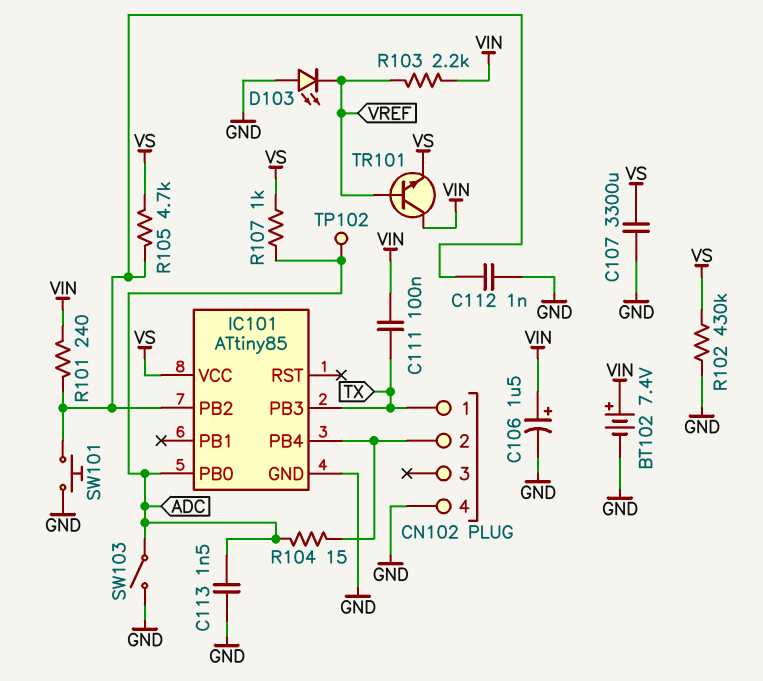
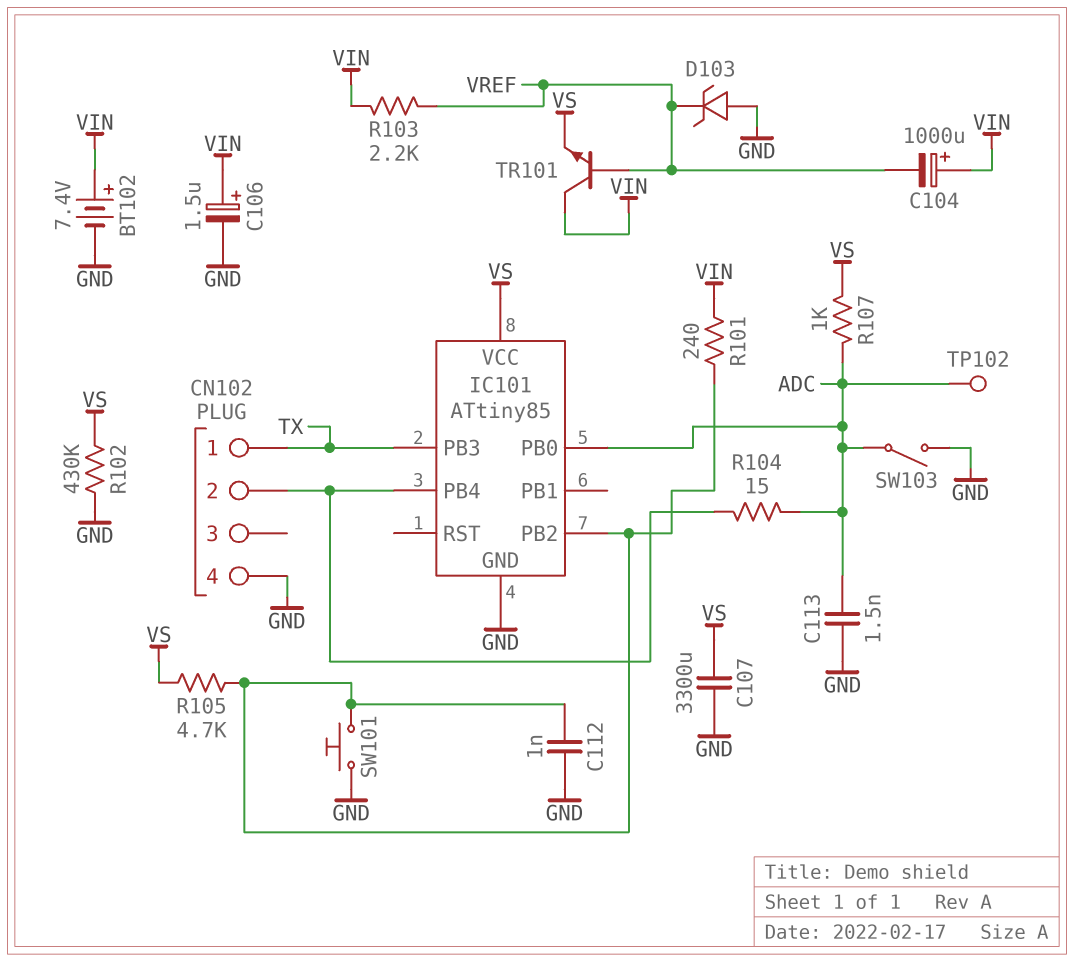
C104: none -> 1000uF (plus VIN, minus VREF)
C111: 100nF (TX, VIN) -> none
D103: LED (A GND, K VREF) -> zener (A GND, K VREF)

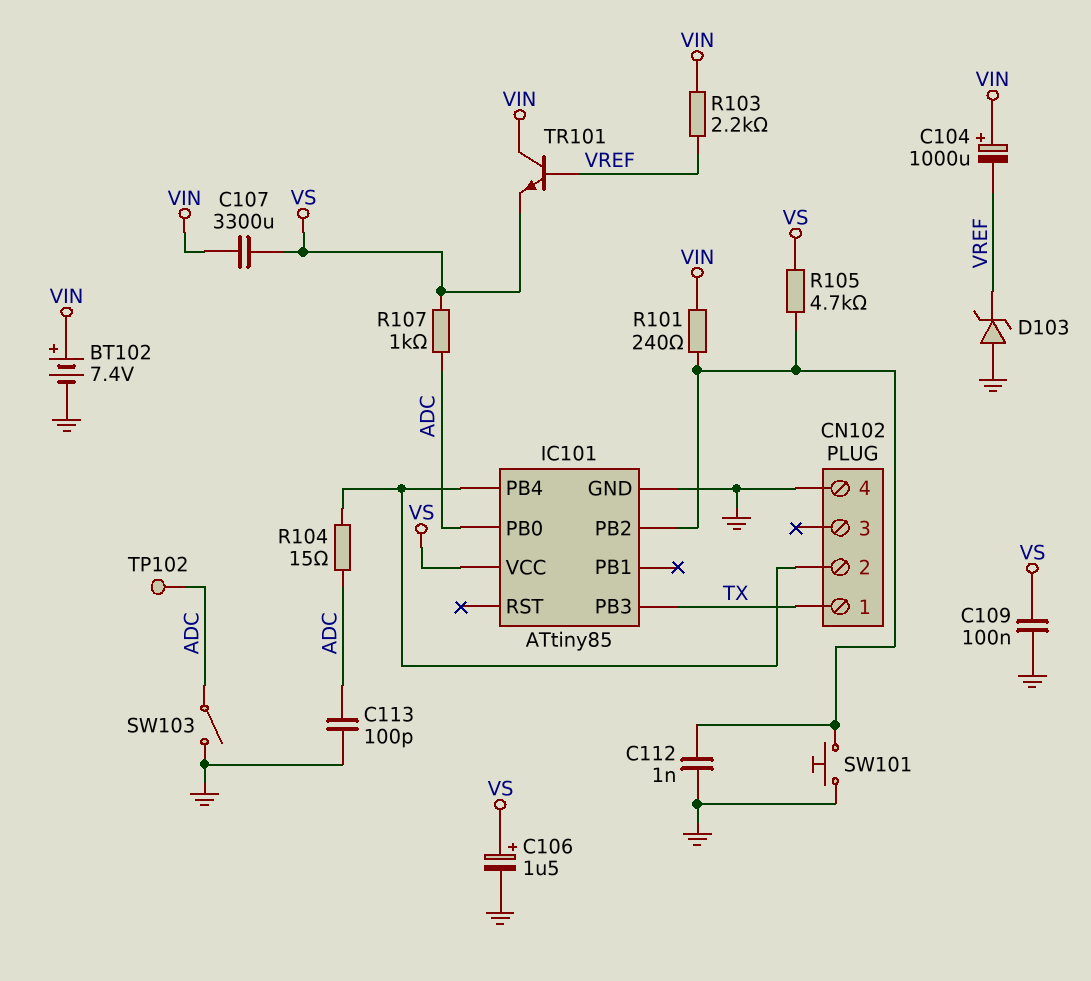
C106: 1.5uF (plus VIN, minus GND) -> 1.5uF (plus VS, minus GND)
C107: 3300uF (GND, VS) -> 3300uF (VIN, VS)
C109: none -> 100nF (GND, VS)
C113: 1.5nF (ADC, GND) -> 100pF (ADC, GND)
R102: 430k (GND, VS) -> none

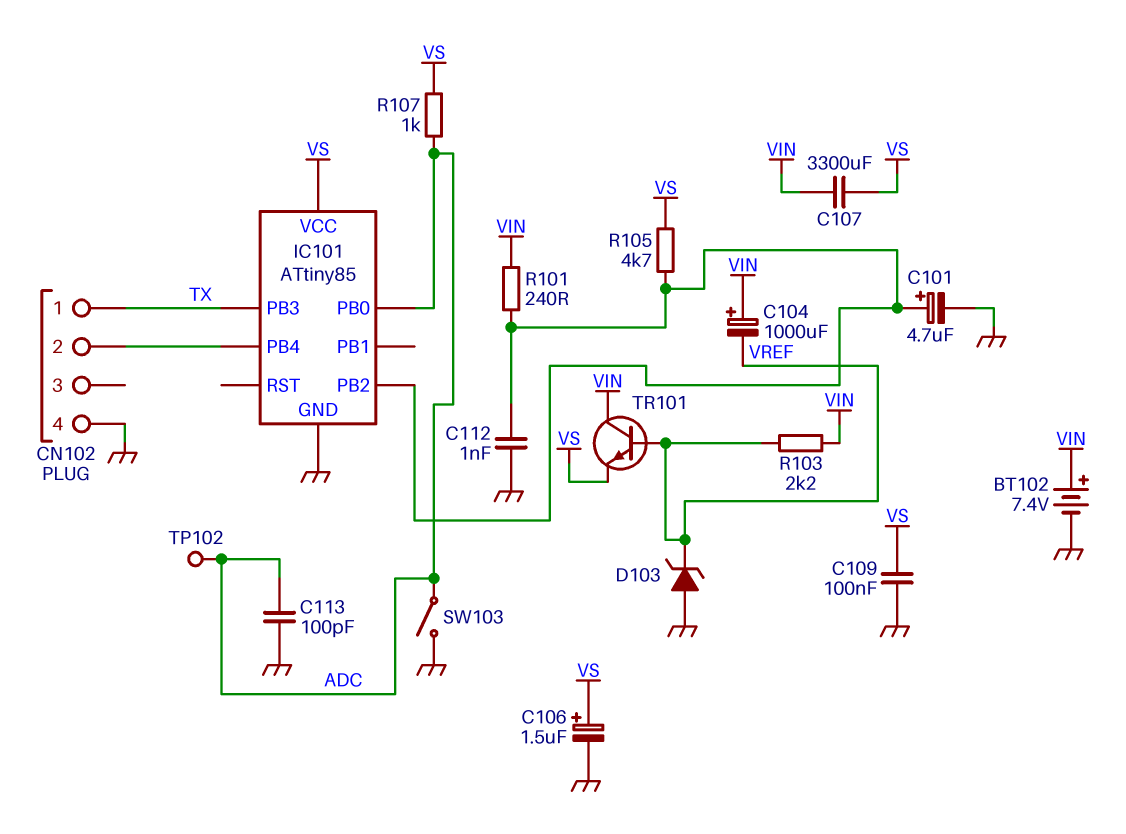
C101: none -> 4.7uF (plus IC101/PB2, minus GND)
R104: 15 (ADC, CN102/2) -> none
SW101: button (GND, IC101/PB2) -> none

